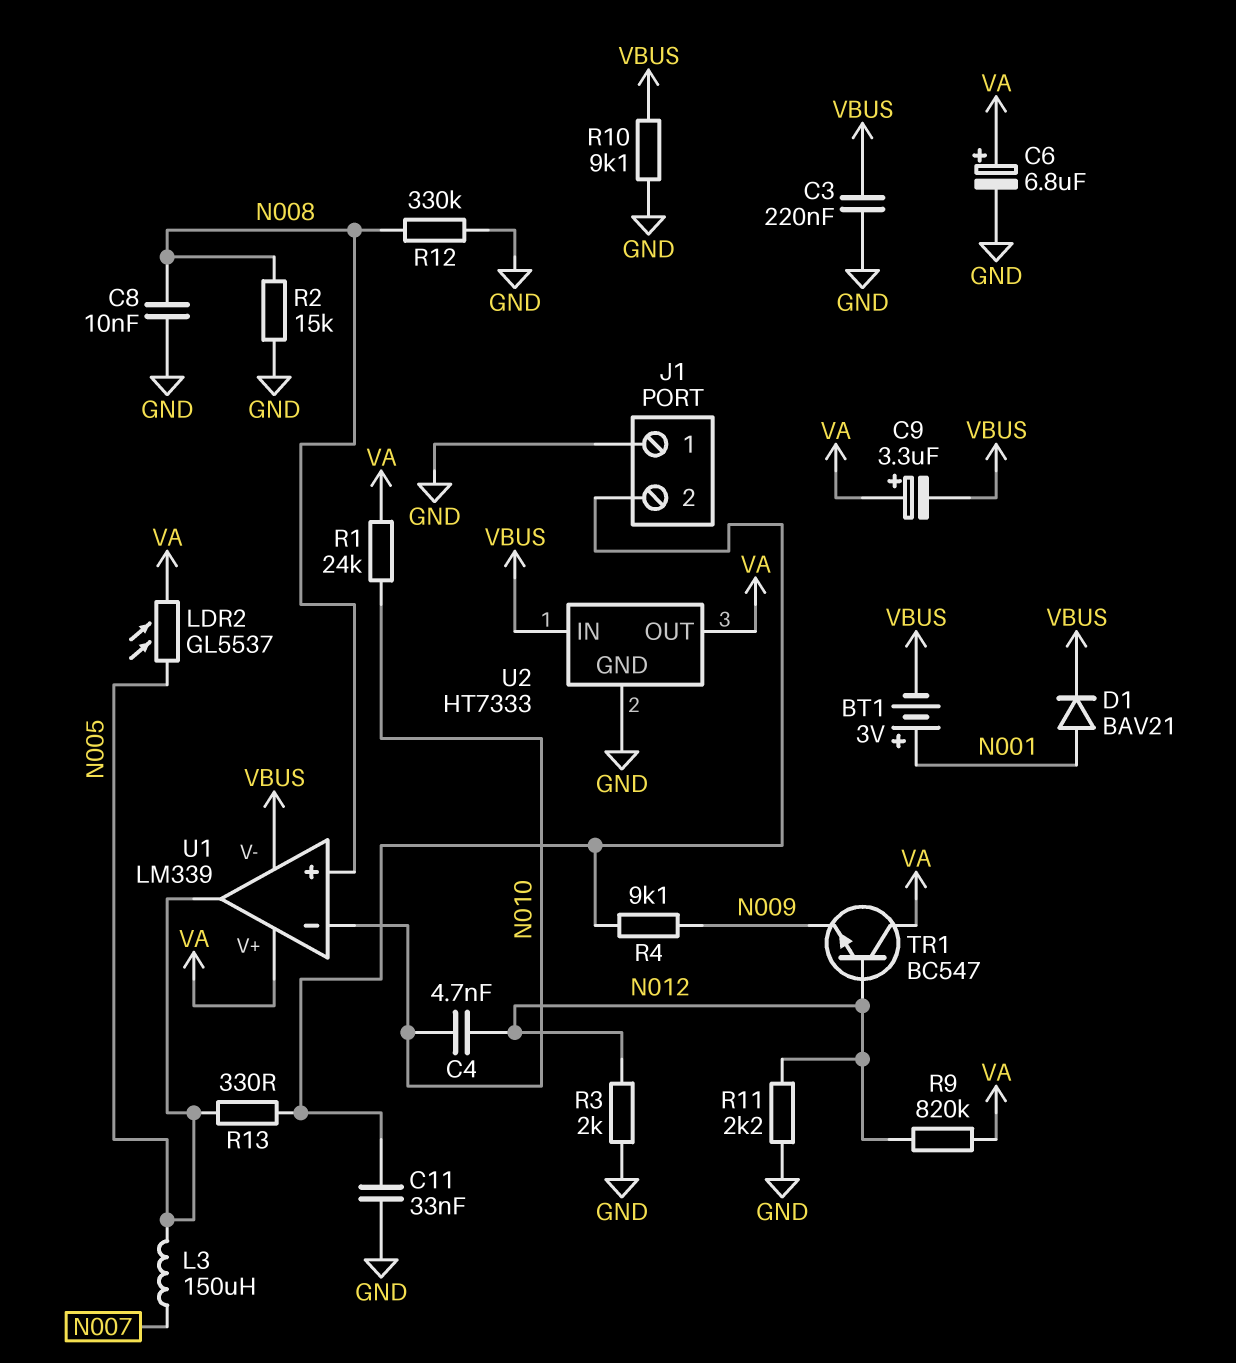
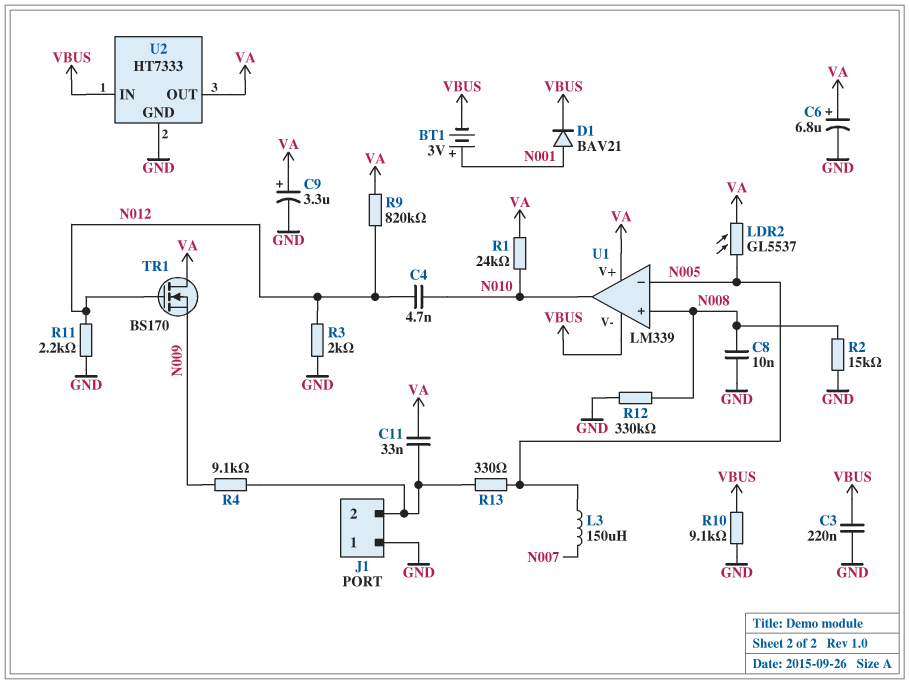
C9: 3.3uF (plus VA, minus VBUS) -> 3.3uF (plus VA, minus GND)
C11: 33nF (GND, J1/2) -> 33nF (J1/2, VA)
TR1: NPN BC547 (B N012, C VA, E N009) -> NMOS BS170 (G N012, D VA, S N009)
U1 pin in-: N010 -> N005
U1 pin out: N005 -> N010

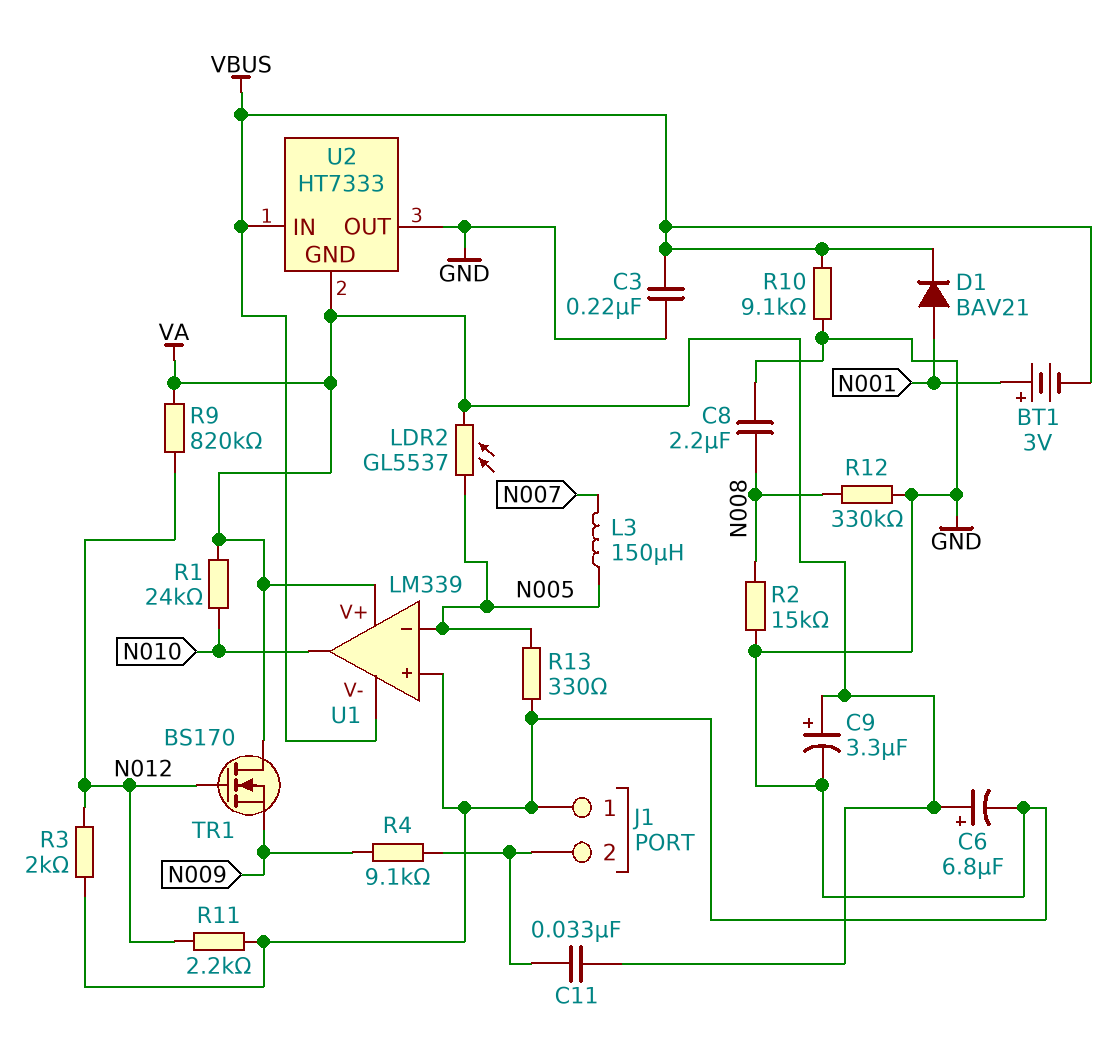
C4: 4.7nF (N010, N012) -> none
C8: 10nF (GND, N008) -> 2.2uF (GND, N008)
R13: 330 (J1/2, N005) -> 330 (GND, N005)
U1 pin in+: N008 -> GND
U2 pin GND: GND -> VA
U2 pin OUT: VA -> GND

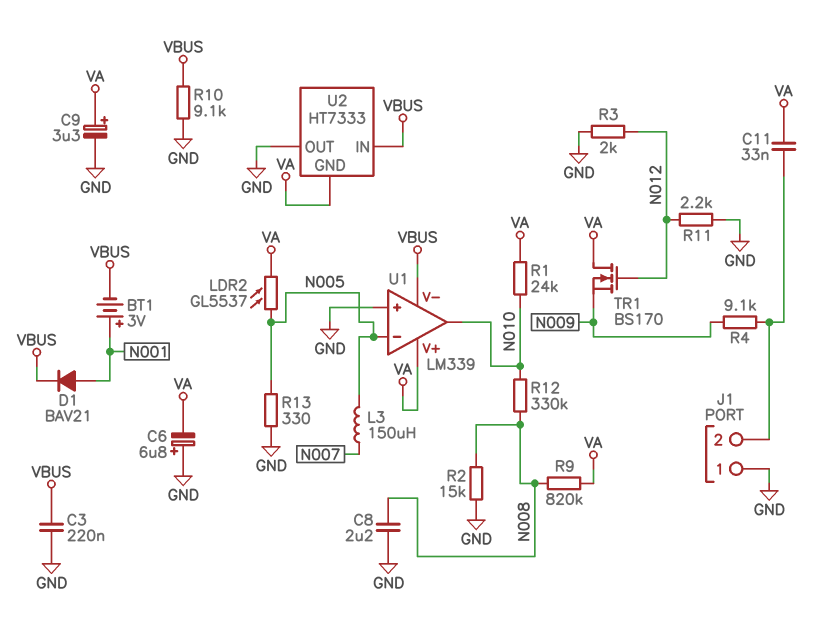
C6: 6.8uF (plus VA, minus GND) -> 6.8uF (plus GND, minus VA)
R9: 820k (N012, VA) -> 820k (N008, VA)
R12: 330k (GND, N008) -> 330k (N008, N010)

